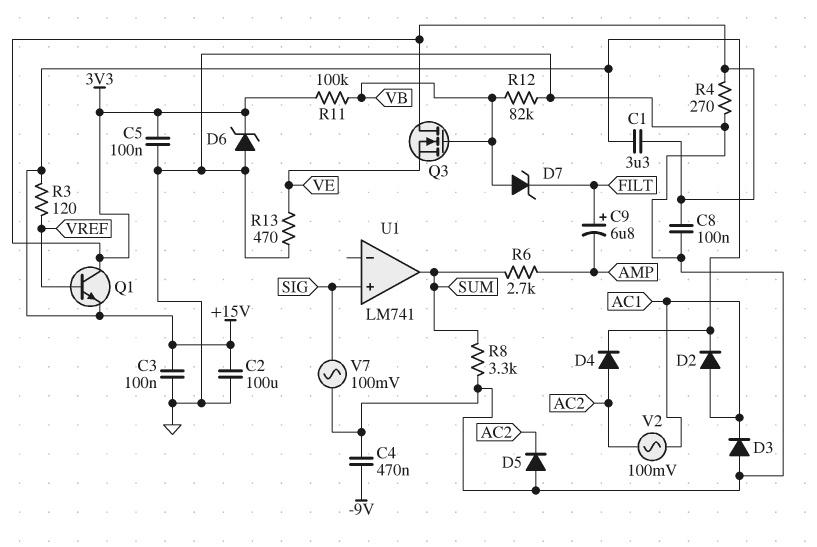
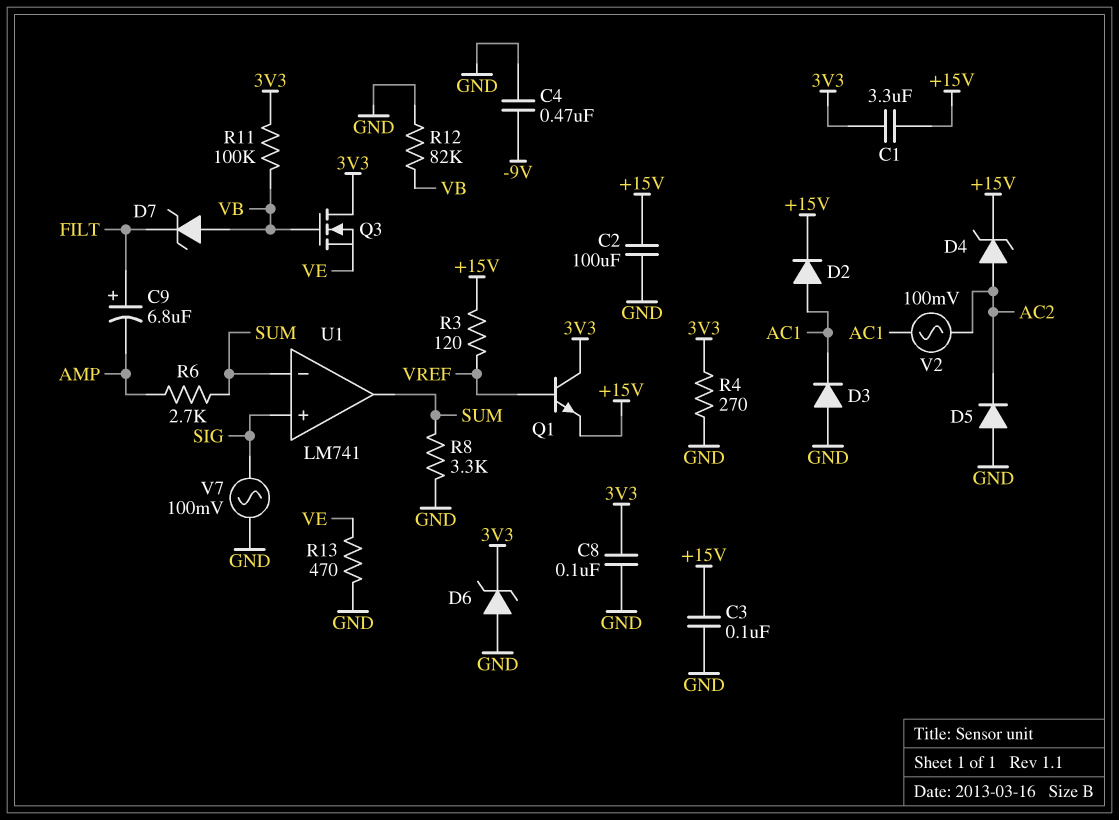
C5: 100nF (3V3, GND) -> none
D4: diode (A AC2, K +15V) -> zener (A AC2, K +15V)
U1 pin in-: none -> SUM

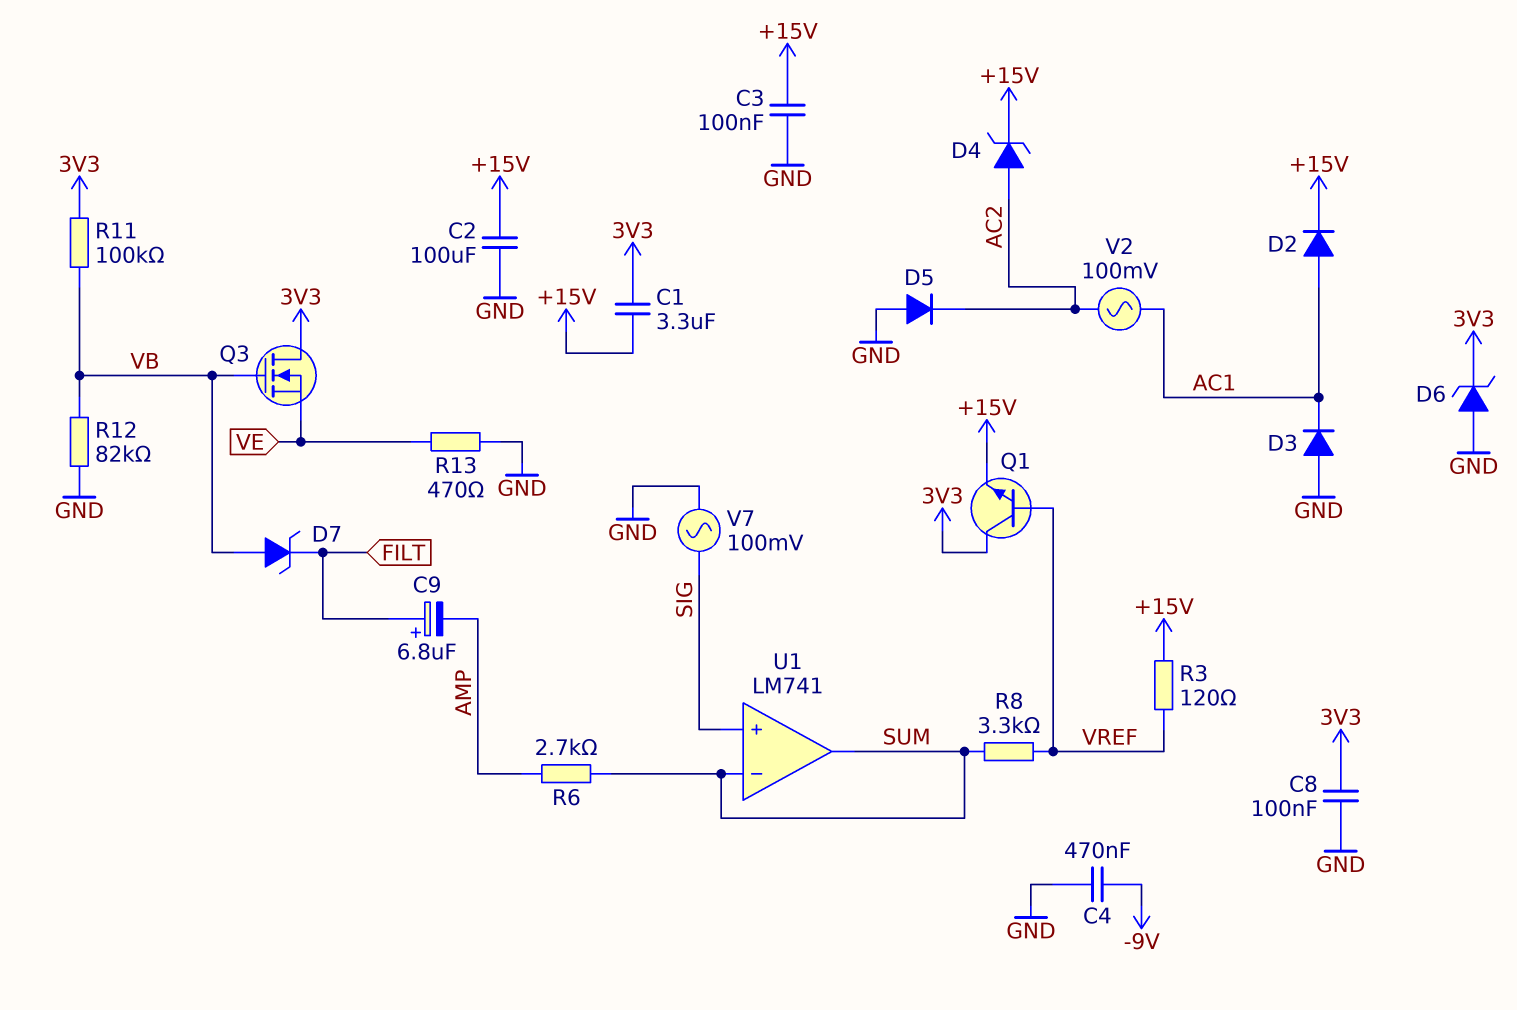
R4: 270 (3V3, GND) -> none
R8: 3.3k (GND, SUM) -> 3.3k (SUM, VREF)

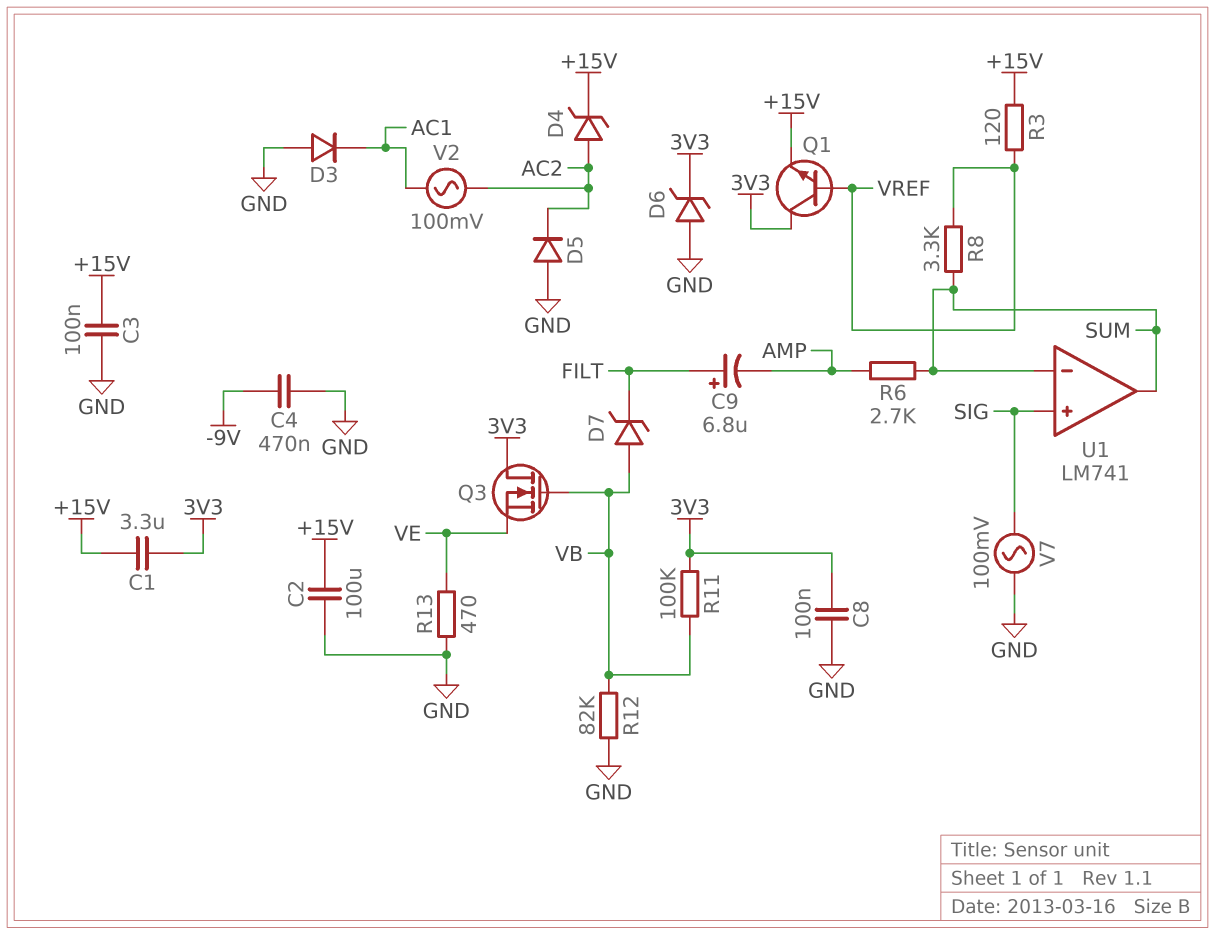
D2: diode (A AC1, K +15V) -> none

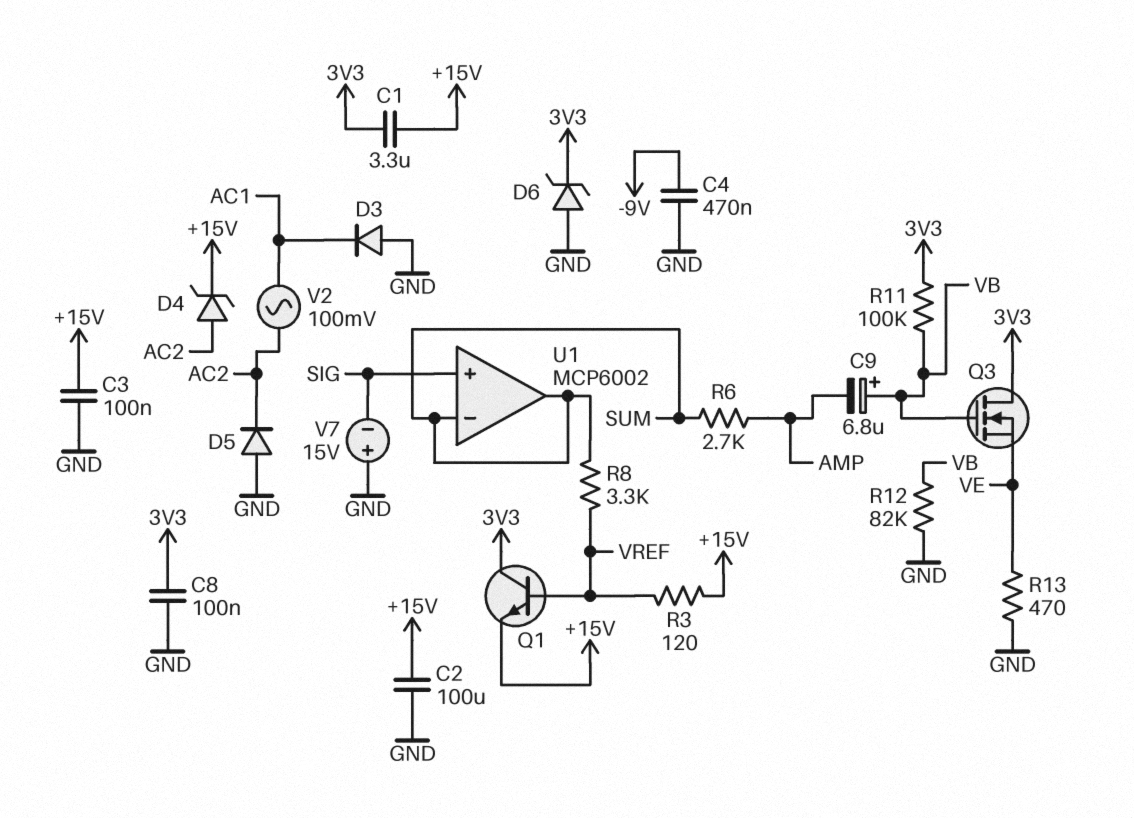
C9: 6.8uF (plus FILT, minus AMP) -> 6.8uF (plus VB, minus AMP)
D7: zener (A VB, K FILT) -> none
U1: LM741 -> MCP6002
V7: AC 100mV (GND, SIG) -> 15V (plus GND, minus SIG)

